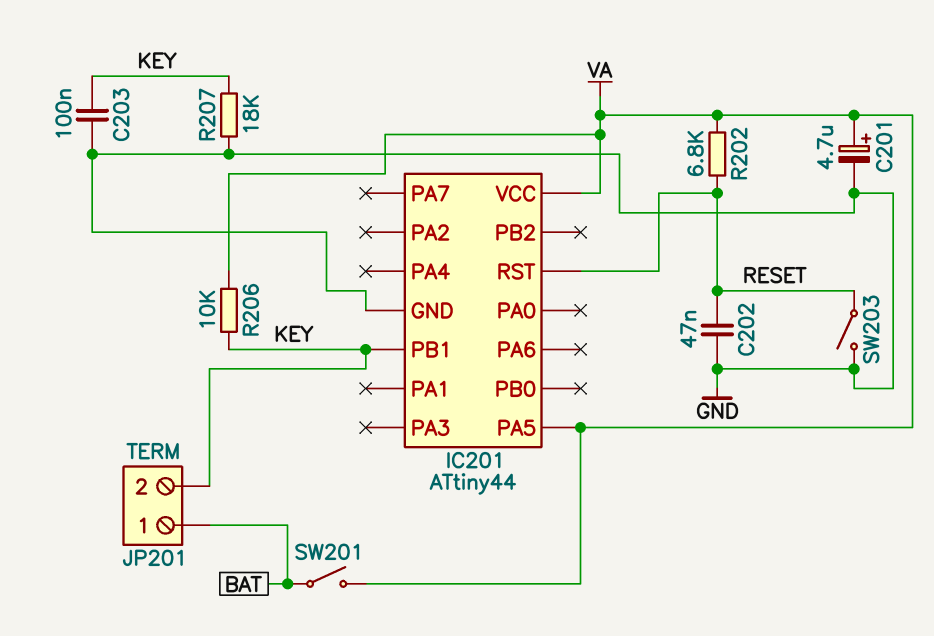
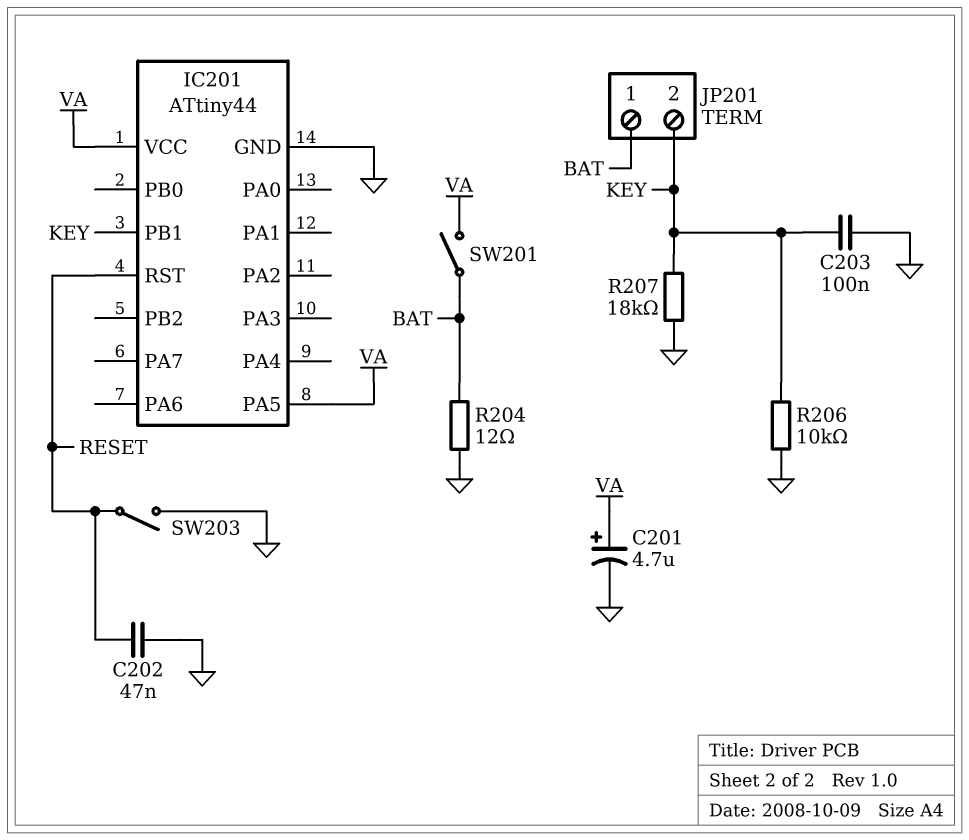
R202: 6.8k (RESET, VA) -> none
R204: none -> 12 (BAT, GND)
R206: 10k (KEY, VA) -> 10k (GND, KEY)

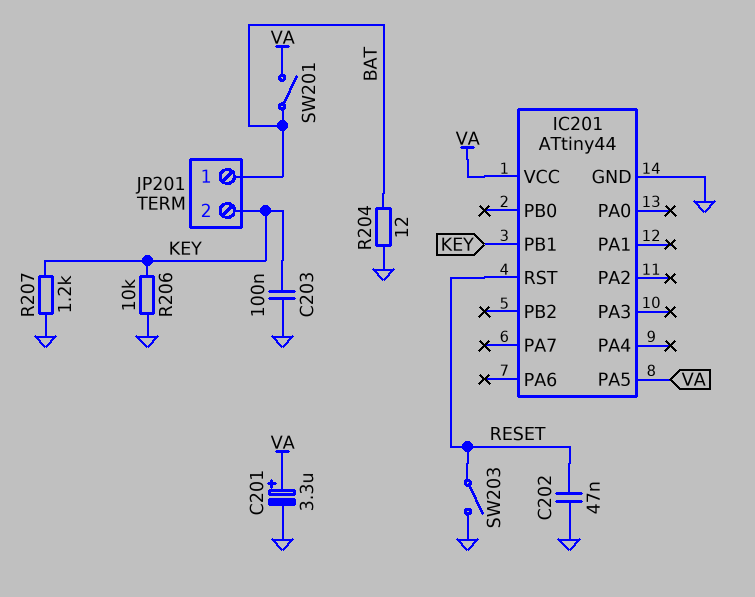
C201: 4.7uF (plus VA, minus GND) -> 3.3uF (plus VA, minus GND)
R207: 18k (GND, KEY) -> 1.2k (GND, KEY)

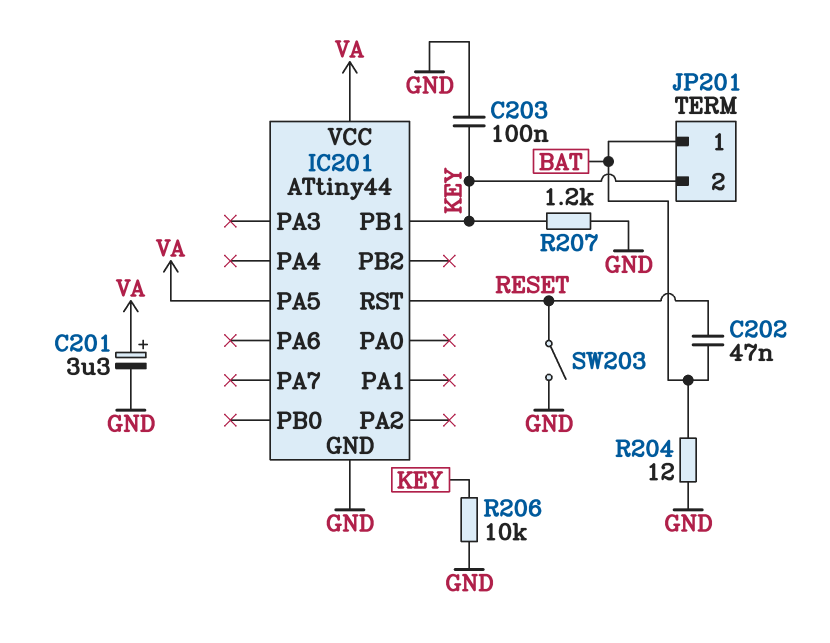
C202: 47nF (GND, RESET) -> 47nF (BAT, RESET)
SW201: switch (BAT, VA) -> none

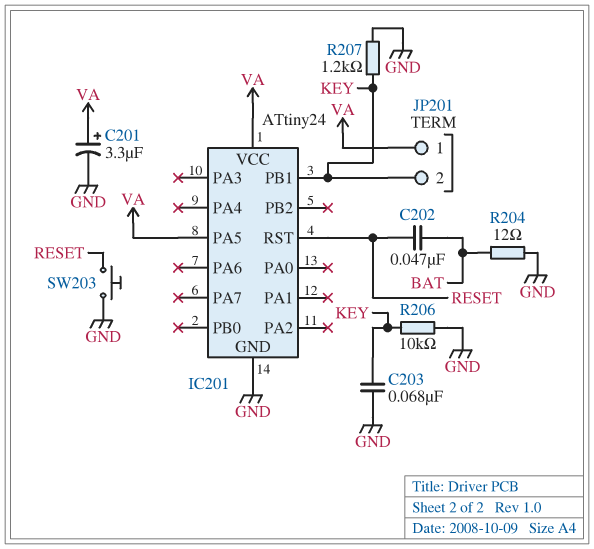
C203: 100nF (GND, KEY) -> 68nF (GND, KEY)
IC201: ATtiny44 -> ATtiny24
JP201 pin 1: BAT -> VA
SW203: switch (GND, RESET) -> button (GND, RESET)

